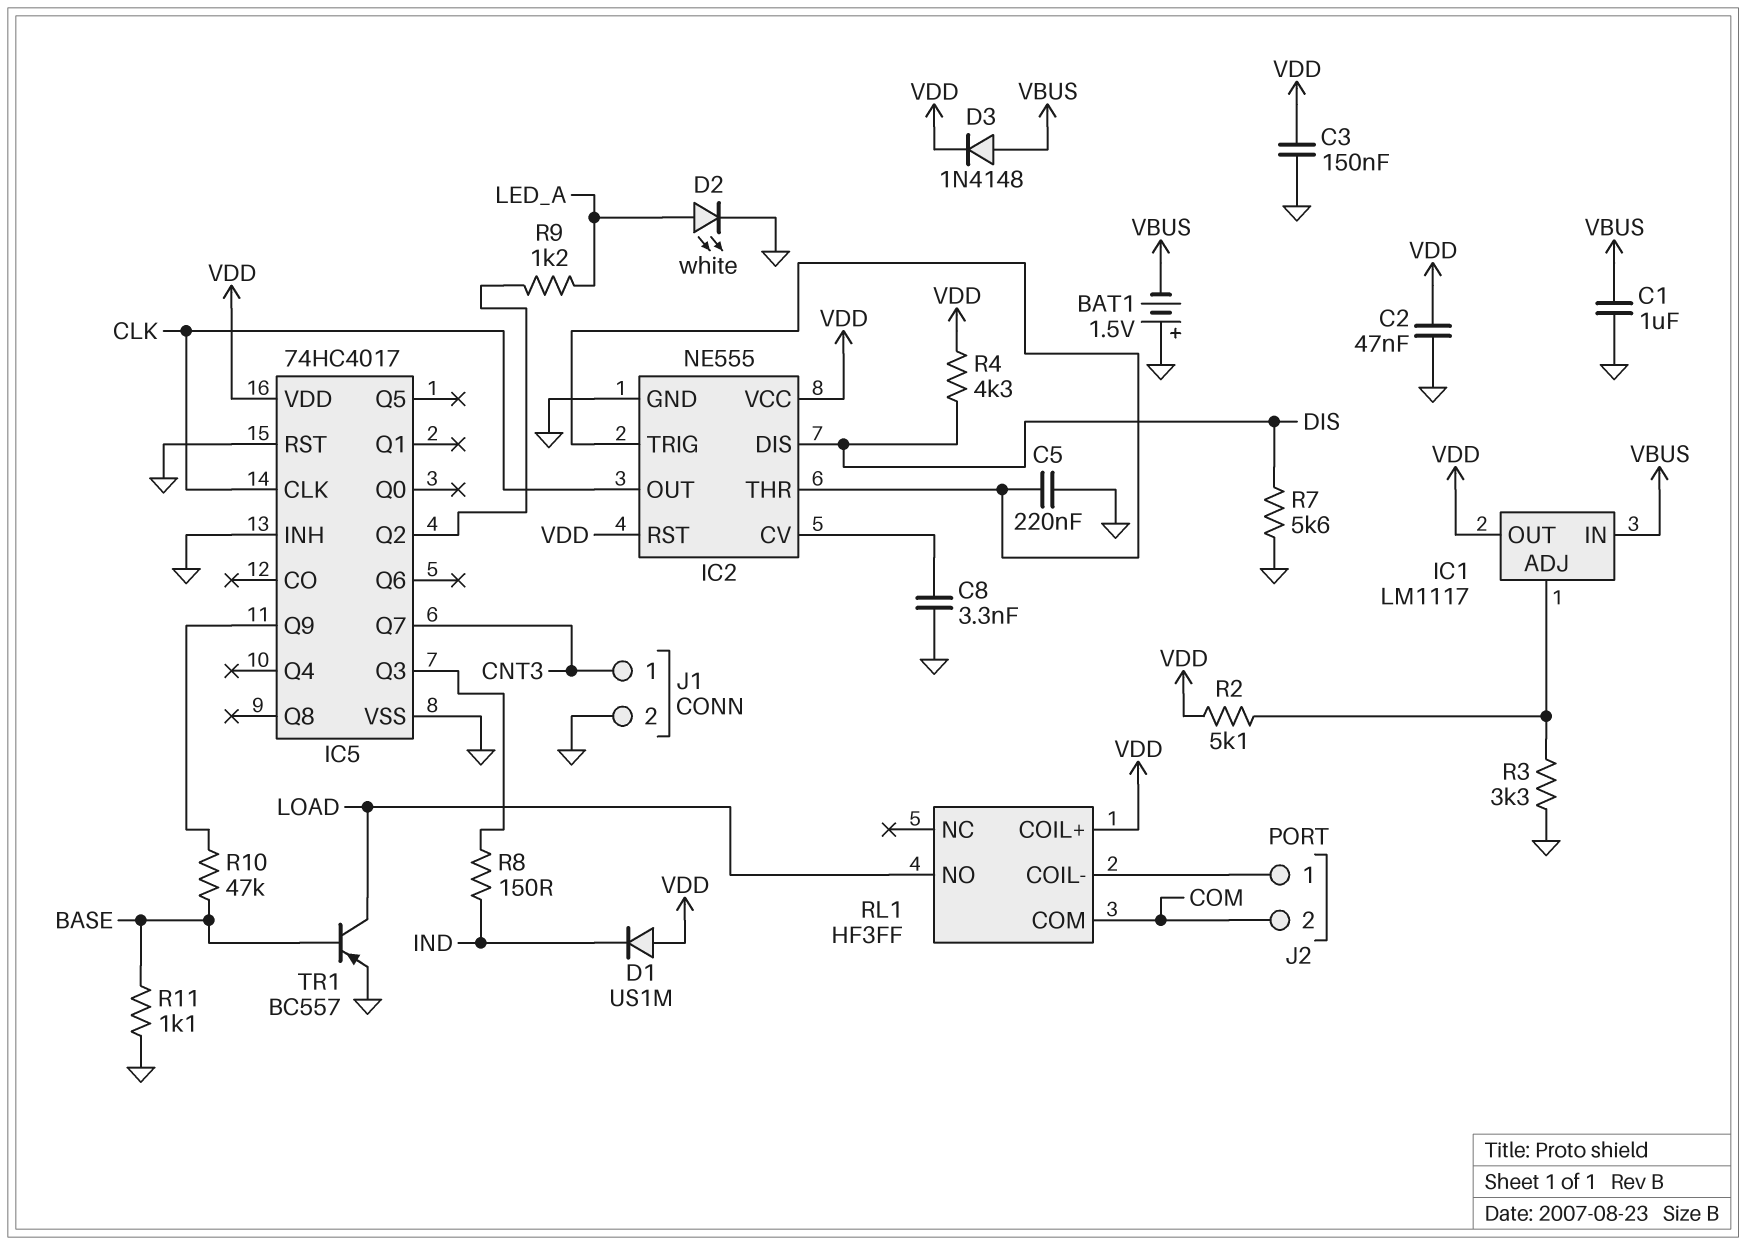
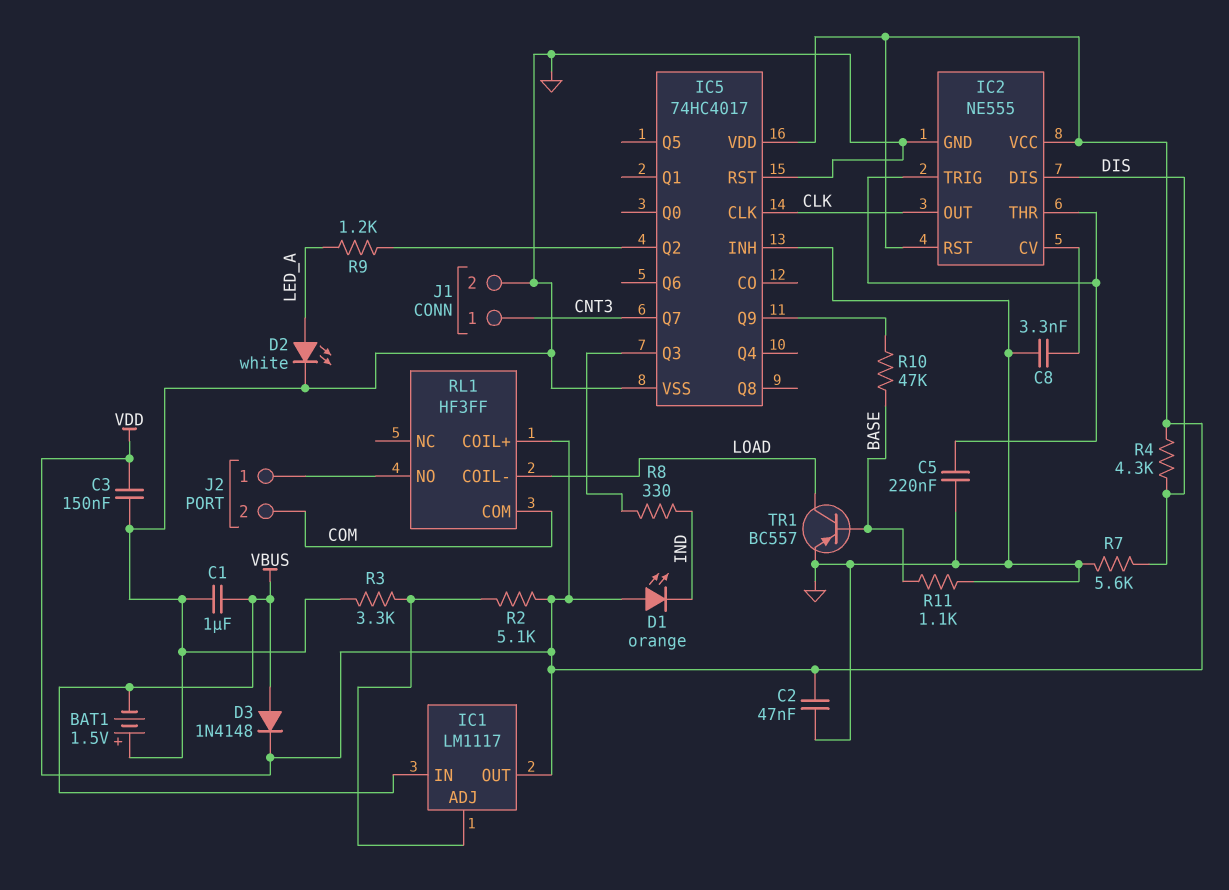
D1: diode US1M (A VDD, K IND) -> LED orange (A VDD, K IND)
R8: 150 (IC5/Q3, IND) -> 330 (IC5/Q3, IND)
RL1 pin COIL-: J2/1 -> LOAD
RL1 pin NO: LOAD -> J2/1

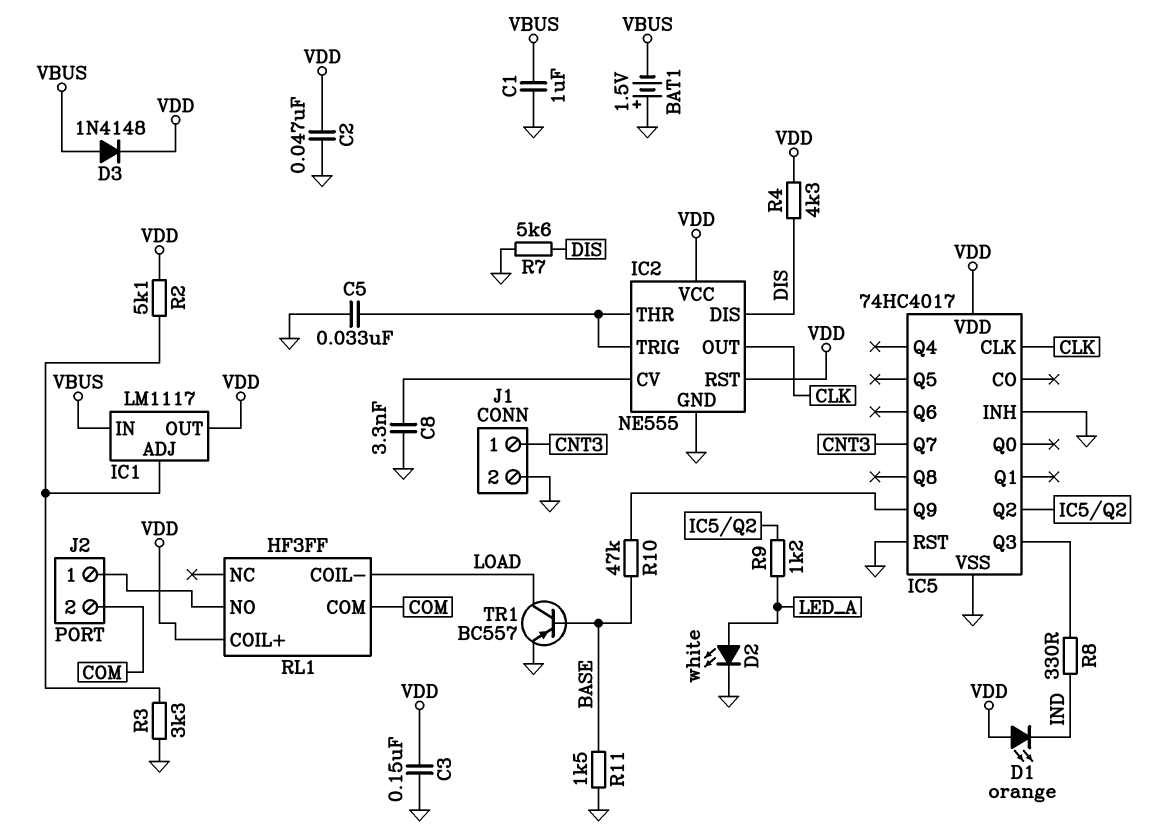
C5: 220nF (GND, IC2/THR) -> 33nF (GND, IC2/THR)
R11: 1.1k (BASE, GND) -> 1.5k (BASE, GND)

